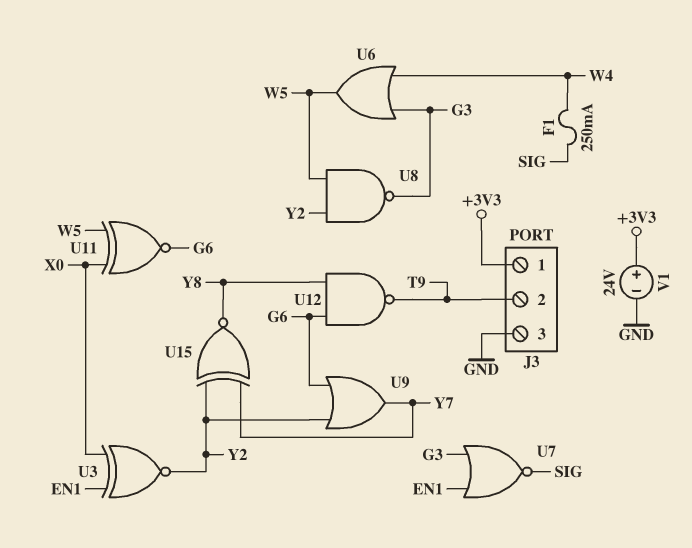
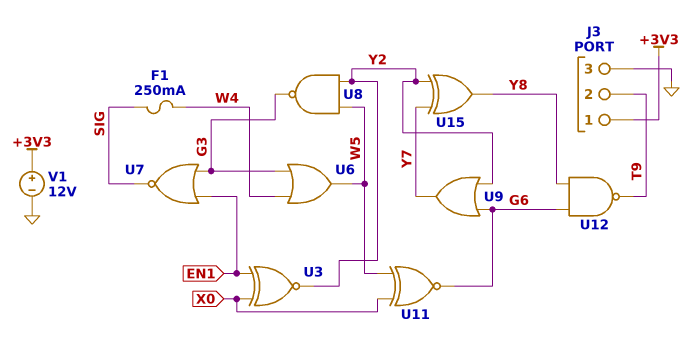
U15: XNOR (in Y2, in Y7, out Y8) -> XOR (in Y2, in Y7, out Y8)
V1: 24V (plus +3V3, minus GND) -> 12V (plus +3V3, minus GND)

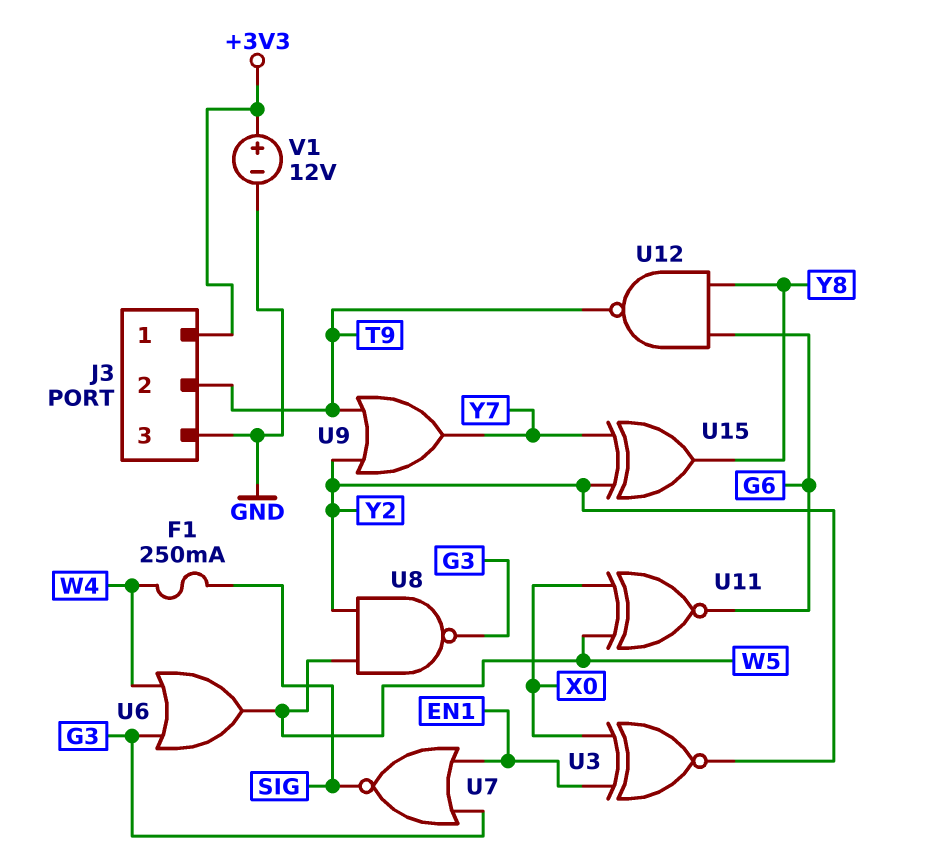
U9: OR (in G6, in Y2, out Y7) -> OR (in T9, in Y2, out Y7)

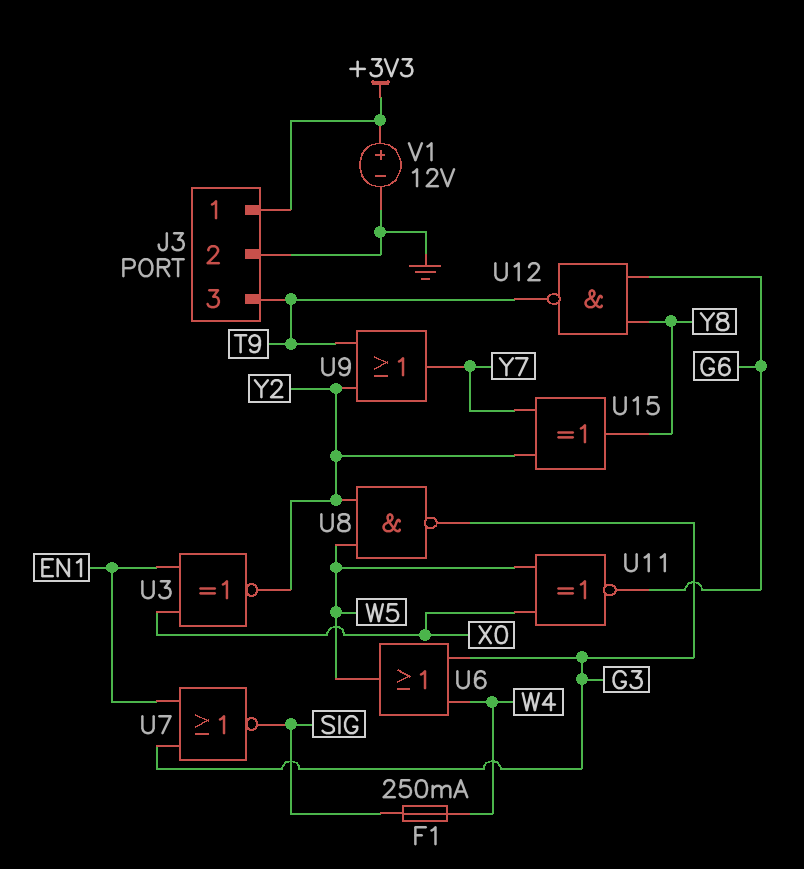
J3 pin 2: T9 -> GND
J3 pin 3: GND -> T9

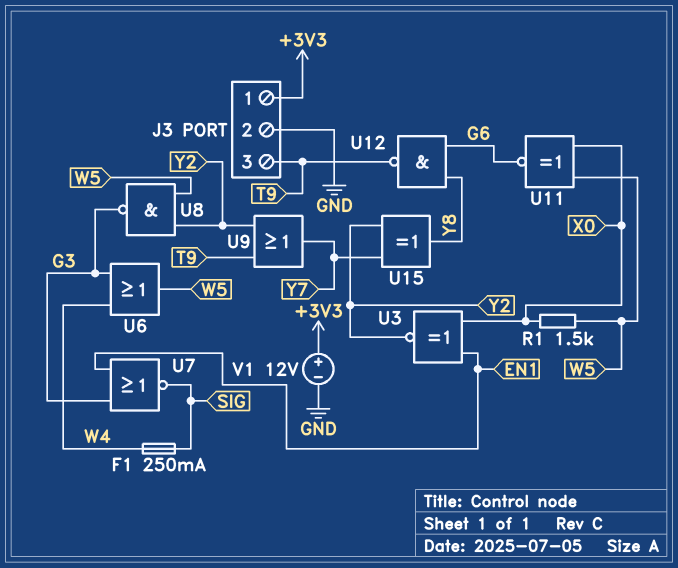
R1: none -> 1.5k (W5, X0)

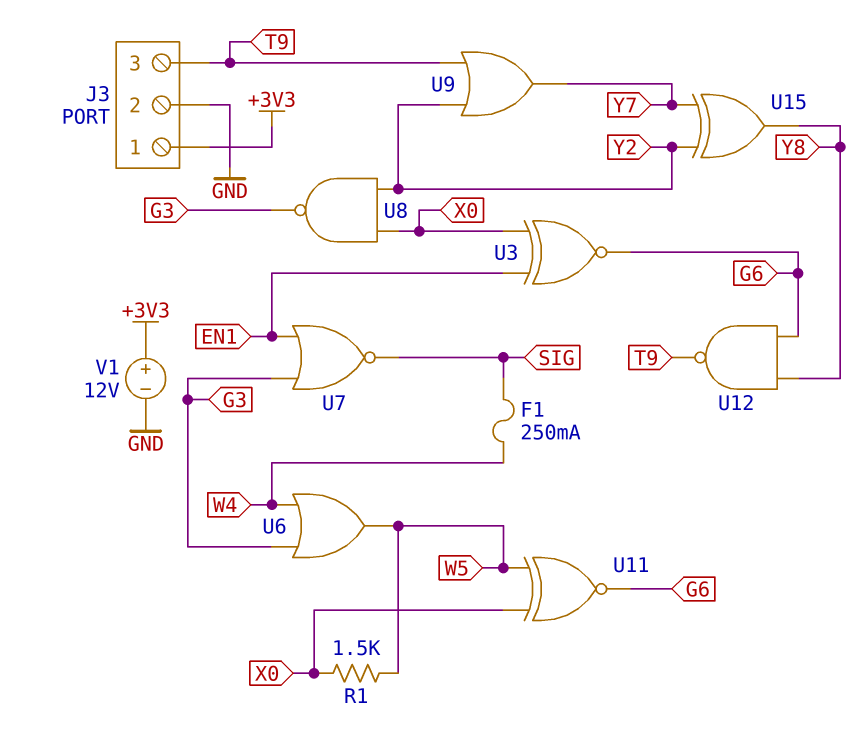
U3: XNOR (in EN1, in X0, out Y2) -> XNOR (in EN1, in X0, out G6)
U8: NAND (in W5, in Y2, out G3) -> NAND (in X0, in Y2, out G3)

